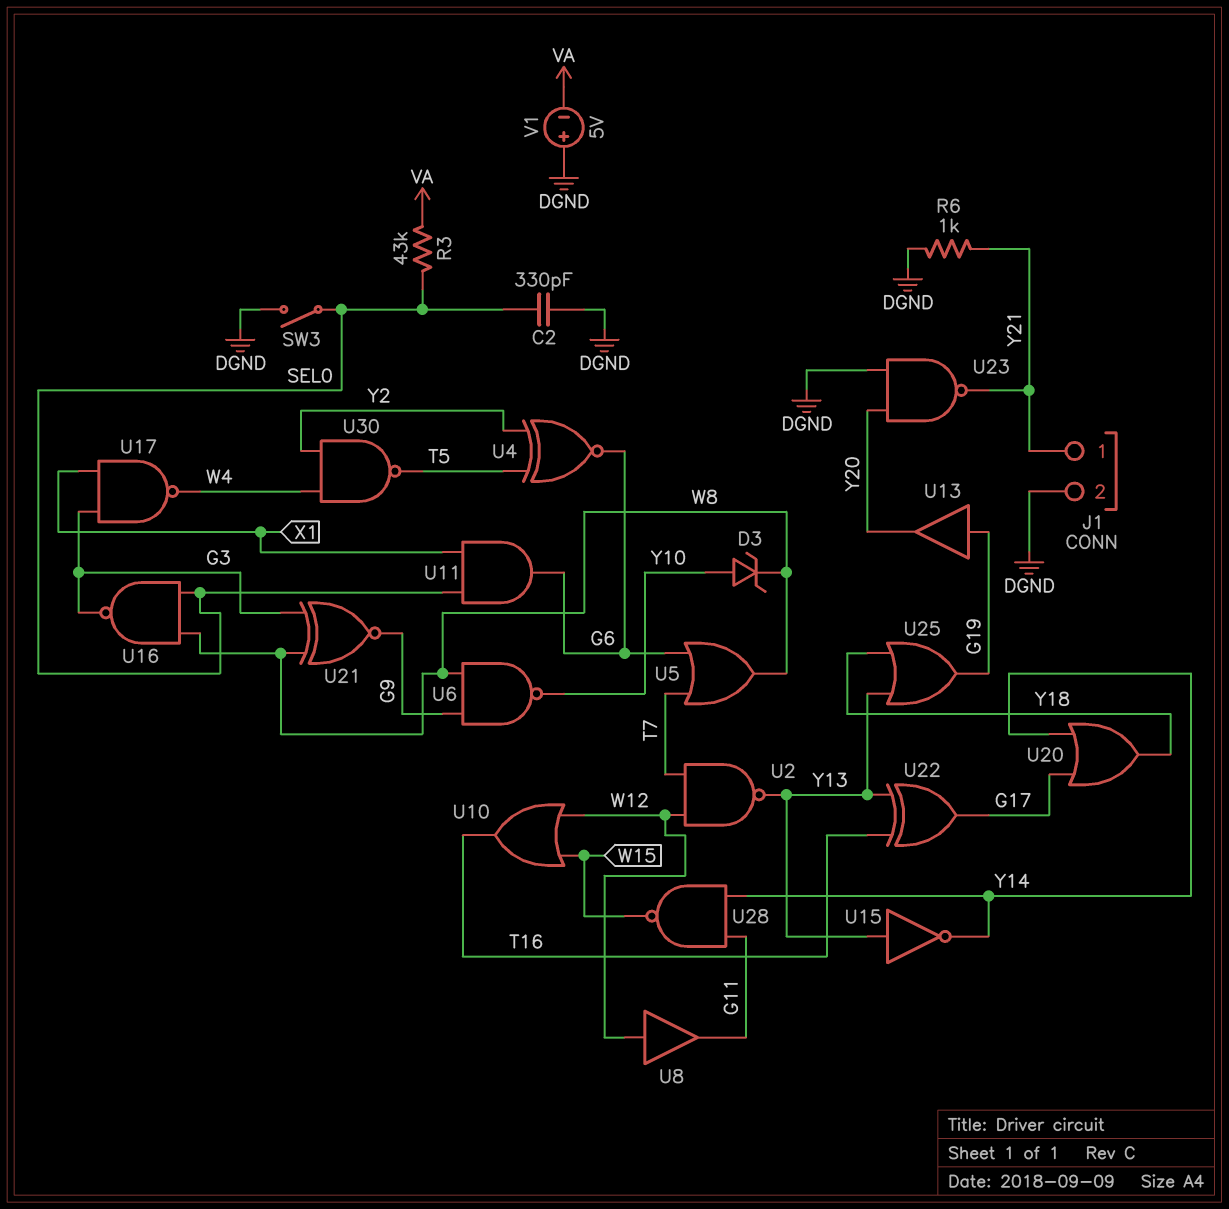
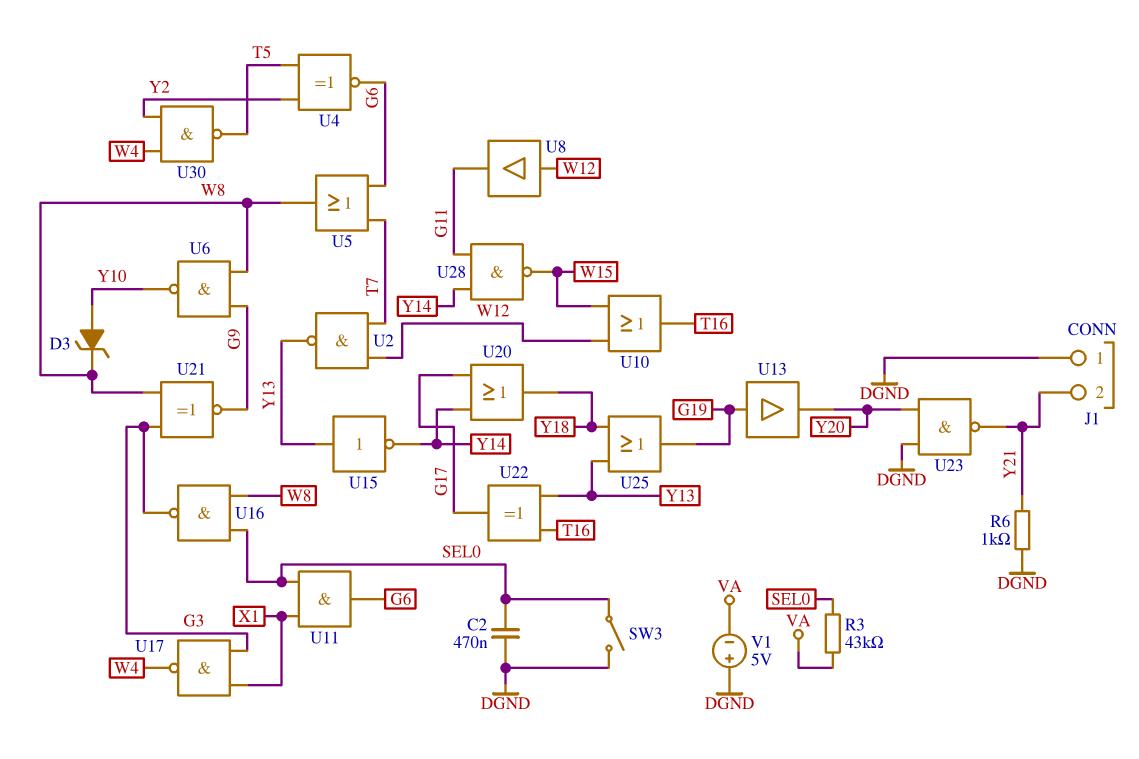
C2: 330pF (DGND, SEL0) -> 470nF (DGND, SEL0)
J1 pin 1: Y21 -> DGND
J1 pin 2: DGND -> Y21

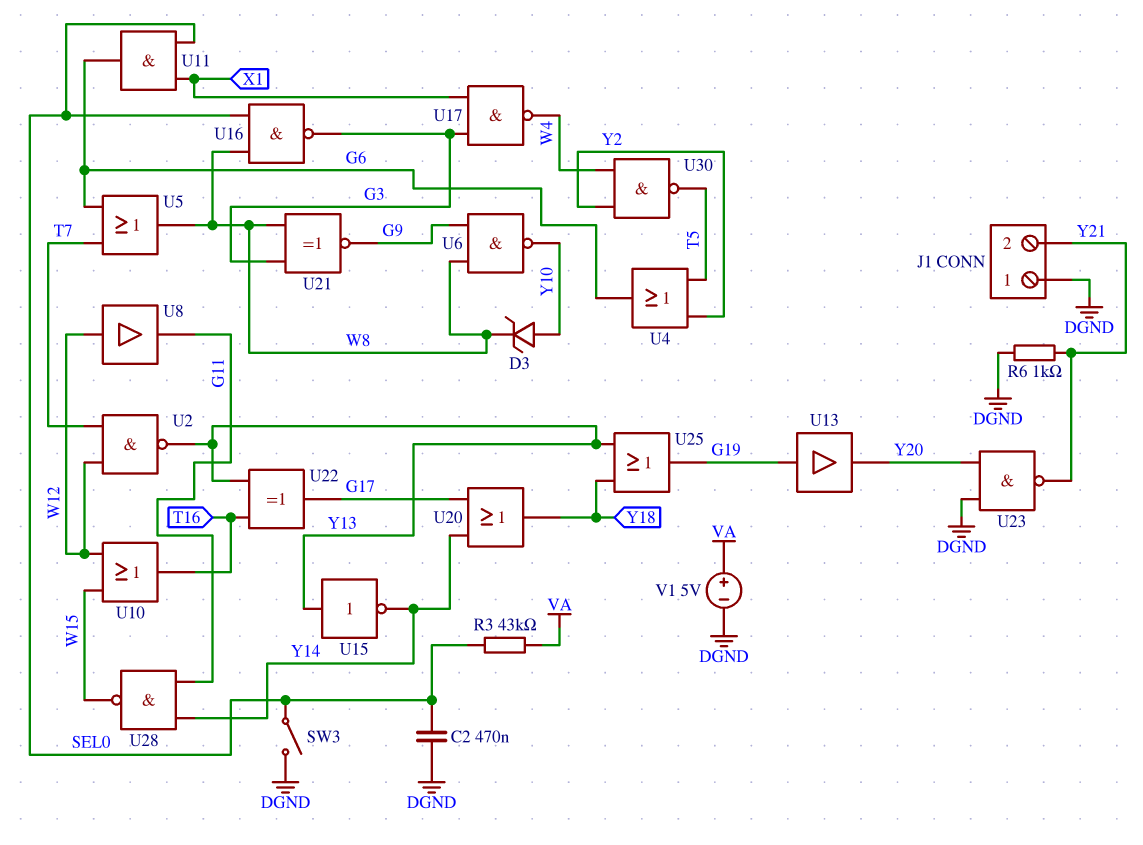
U4: XNOR (in T5, in Y2, out G6) -> OR (in T5, in Y2, out G6)
V1: 5V (plus DGND, minus VA) -> 5V (plus VA, minus DGND)

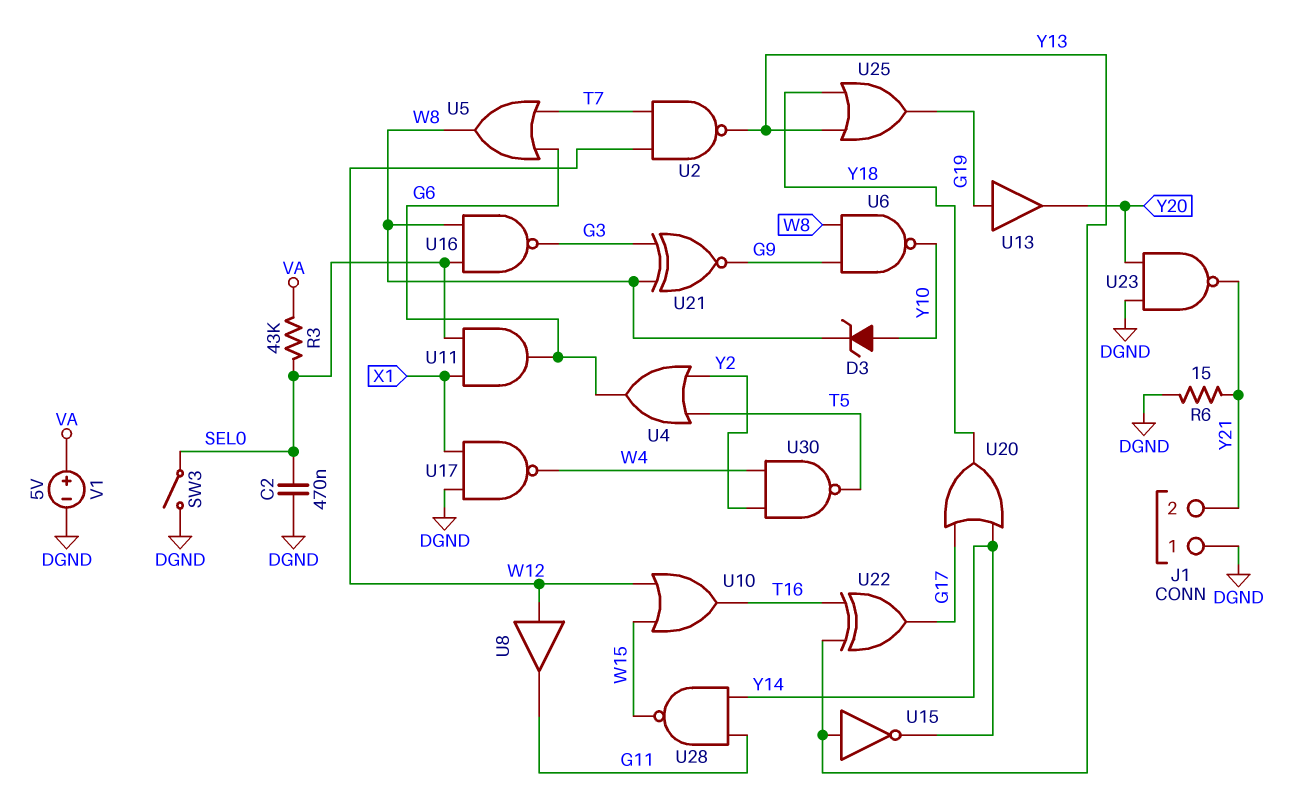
R6: 1k (DGND, Y21) -> 15 (DGND, Y21)
U17: NAND (in G3, in X1, out W4) -> NAND (in DGND, in X1, out W4)

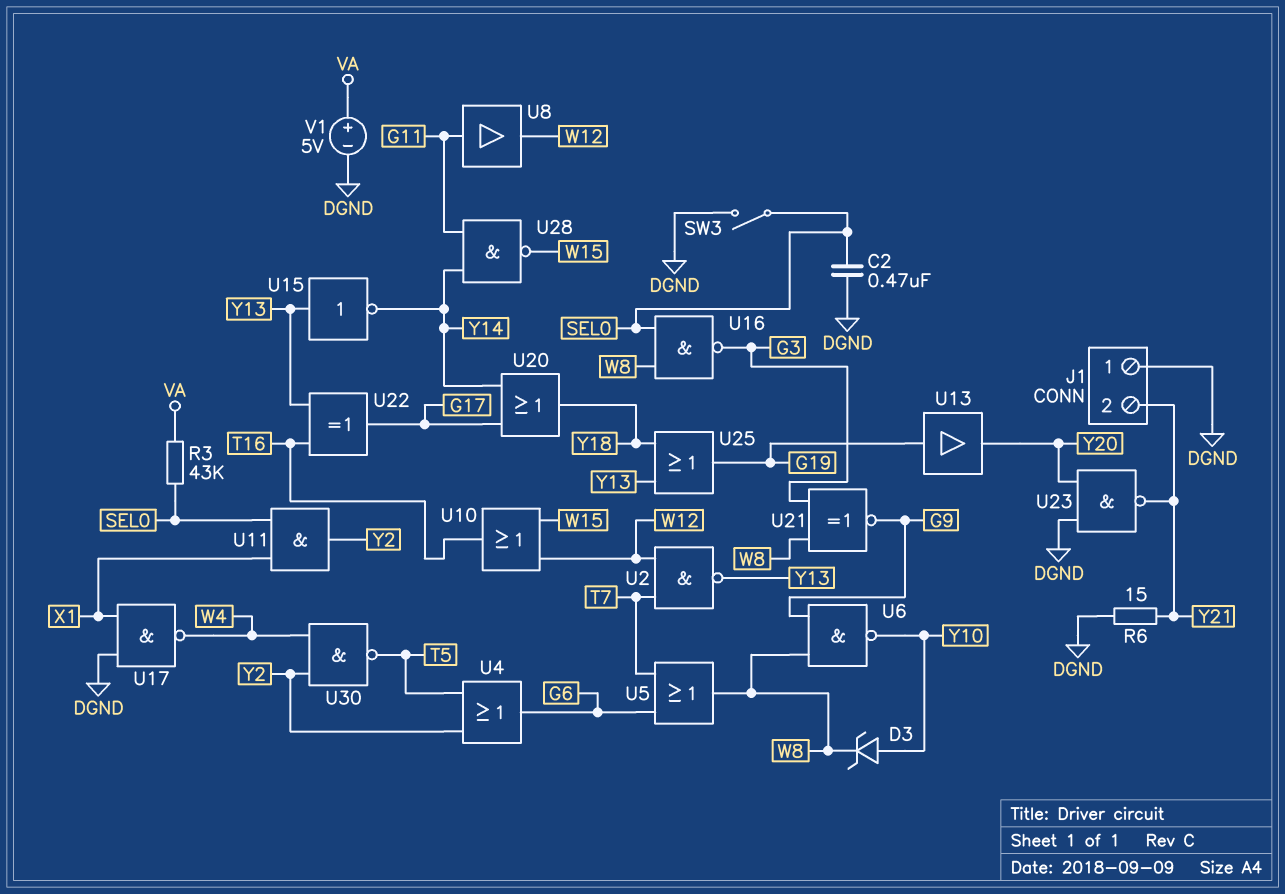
U8: buffer (in W12, out G11) -> buffer (in G11, out W12)
U11: AND (in SEL0, in X1, out G6) -> AND (in SEL0, in X1, out Y2)

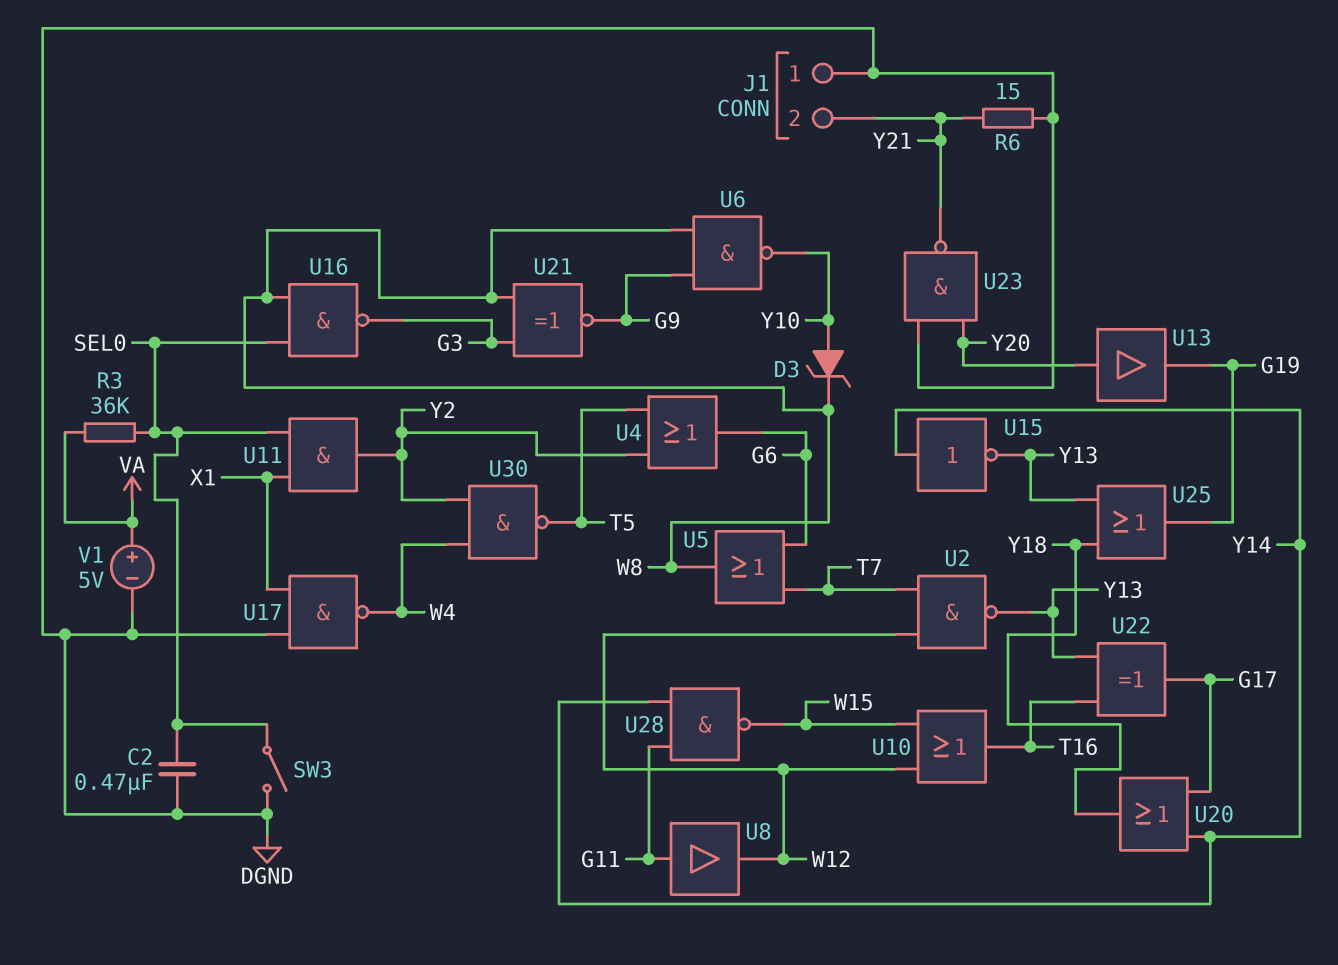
R3: 43k (SEL0, VA) -> 36k (SEL0, VA)
U13: buffer (in G19, out Y20) -> buffer (in Y20, out G19)
U15: NOT (in Y13, out Y14) -> NOT (in Y14, out Y13)

